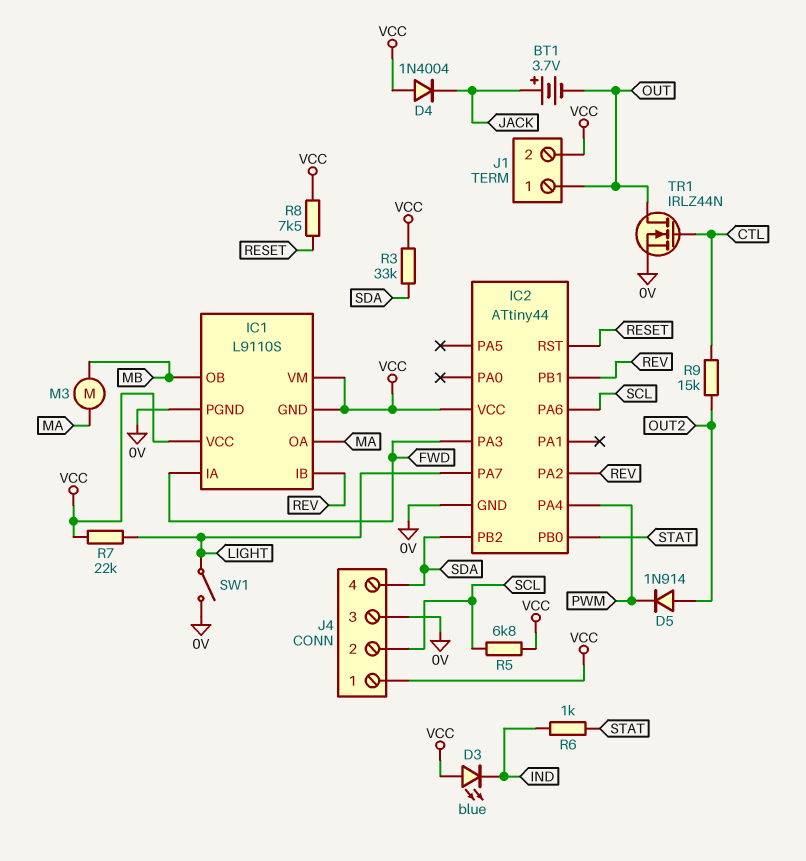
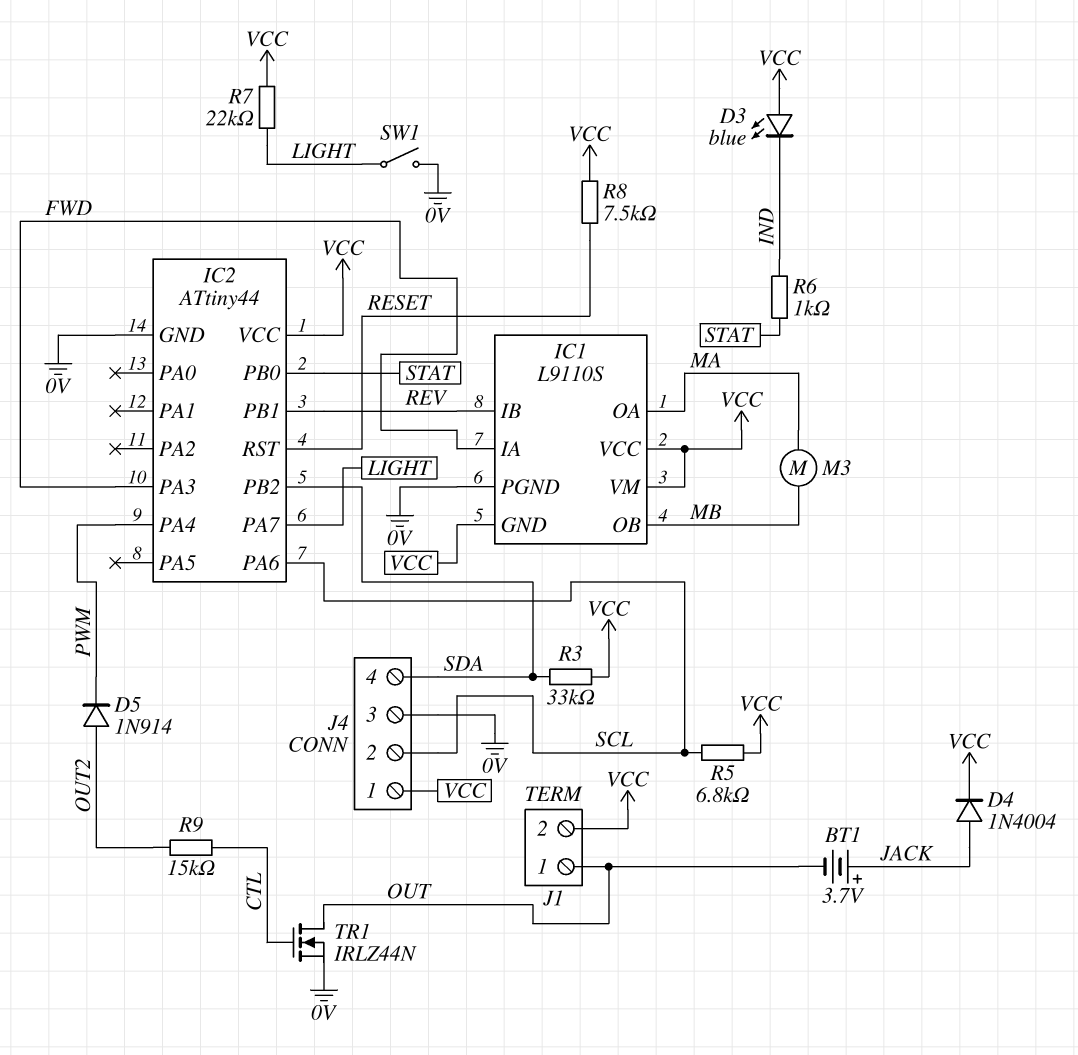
D4: diode 1N4004 (A VCC, K JACK) -> diode 1N4004 (A JACK, K VCC)
IC2 pin PA2: REV -> none

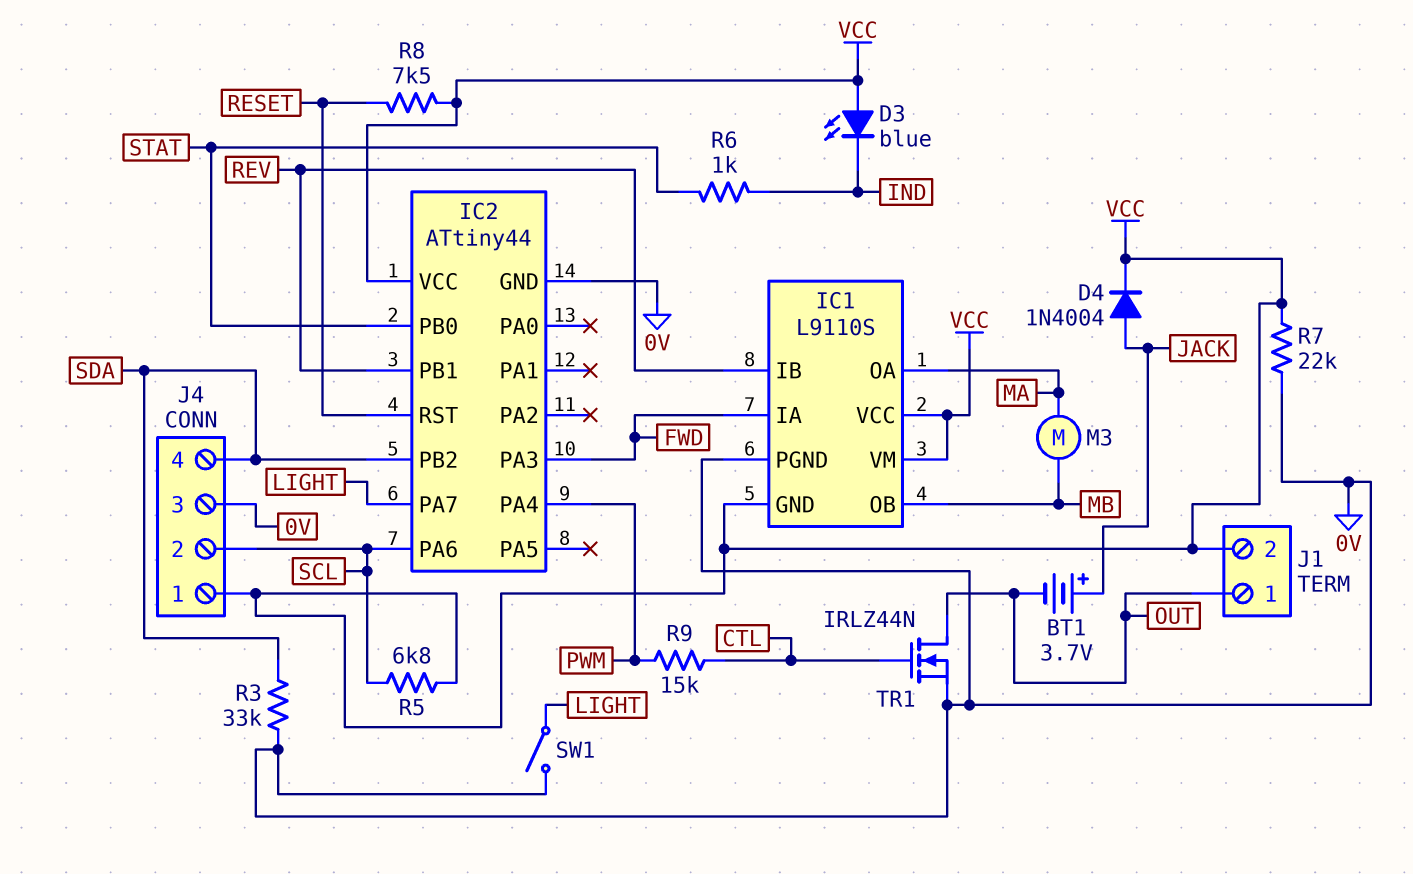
D5: diode 1N914 (A OUT2, K PWM) -> none
R3: 33k (SDA, VCC) -> 33k (0V, SDA)
R7: 22k (LIGHT, VCC) -> 22k (0V, VCC)
R9: 15k (CTL, OUT2) -> 15k (CTL, PWM)

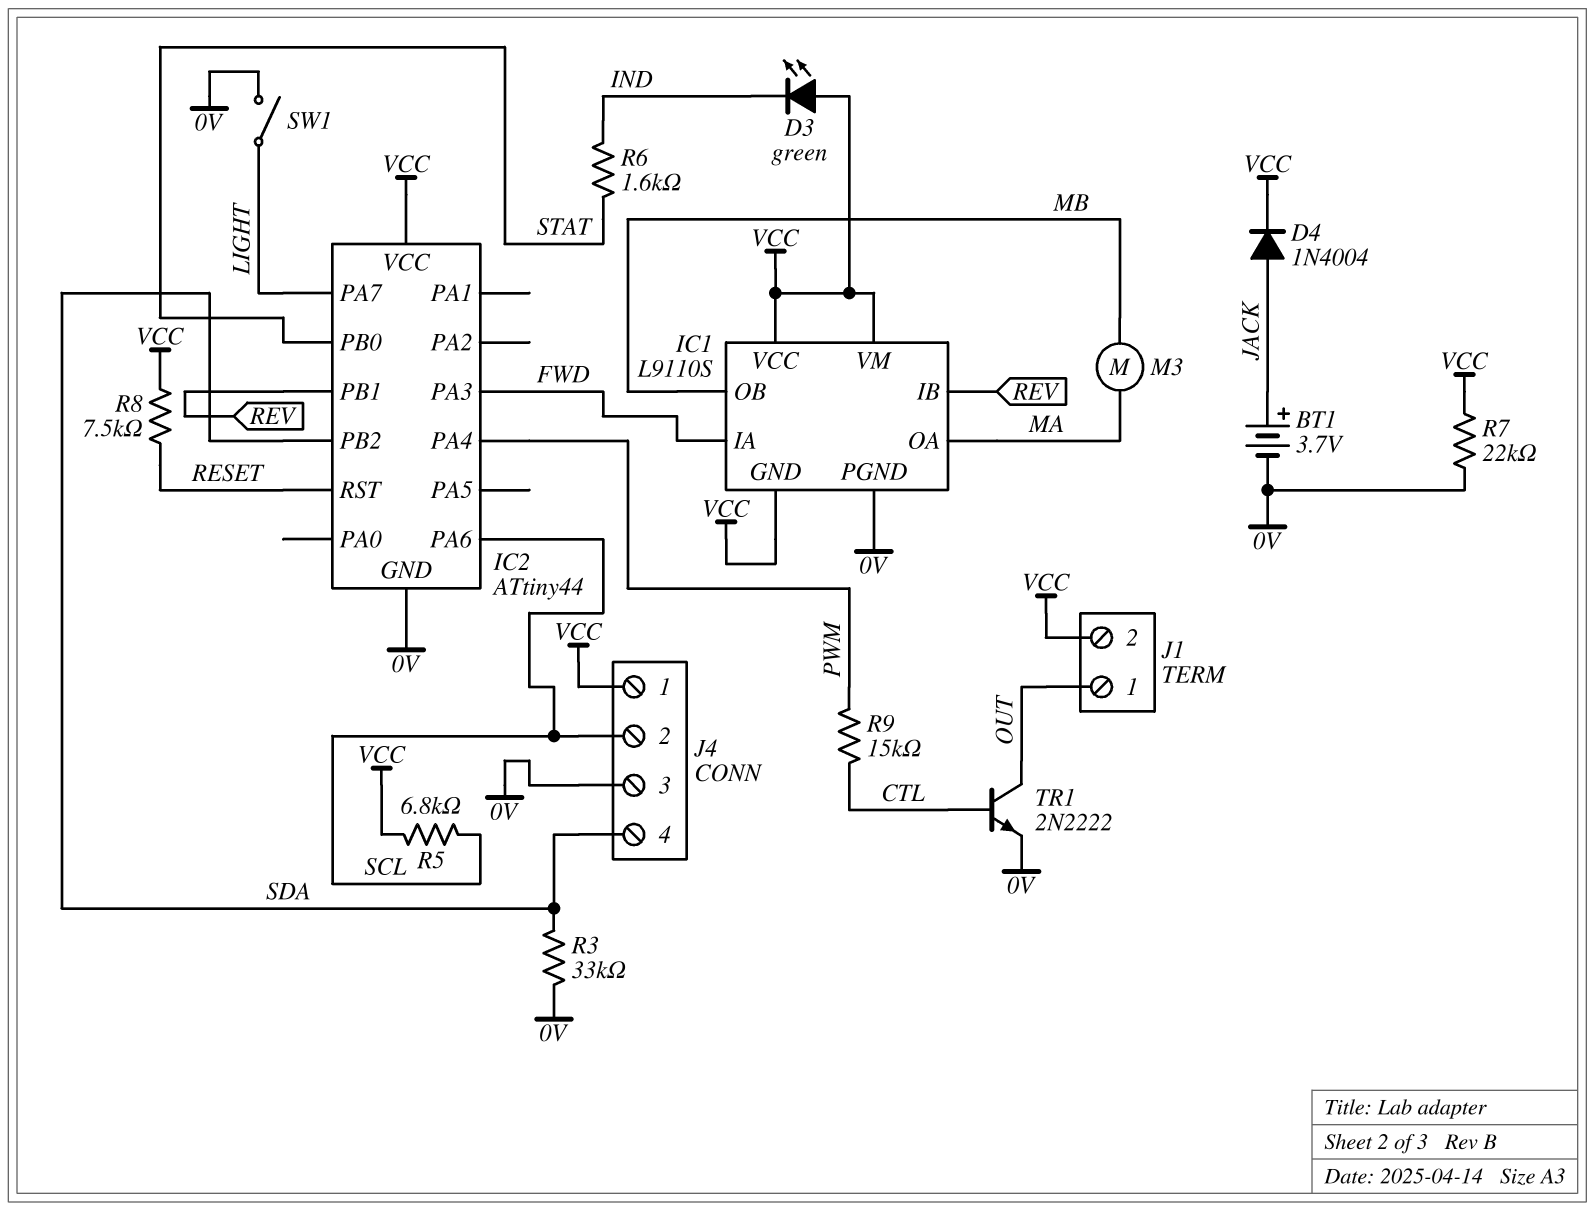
BT1: 3.7V (plus JACK, minus OUT) -> 3.7V (plus JACK, minus 0V)
D3: LED blue (A VCC, K IND) -> LED green (A VCC, K IND)
R6: 1k (IND, STAT) -> 1.6k (IND, STAT)
TR1: NMOS IRLZ44N (G CTL, D OUT, S 0V) -> NPN 2N2222 (B CTL, C OUT, E 0V)

